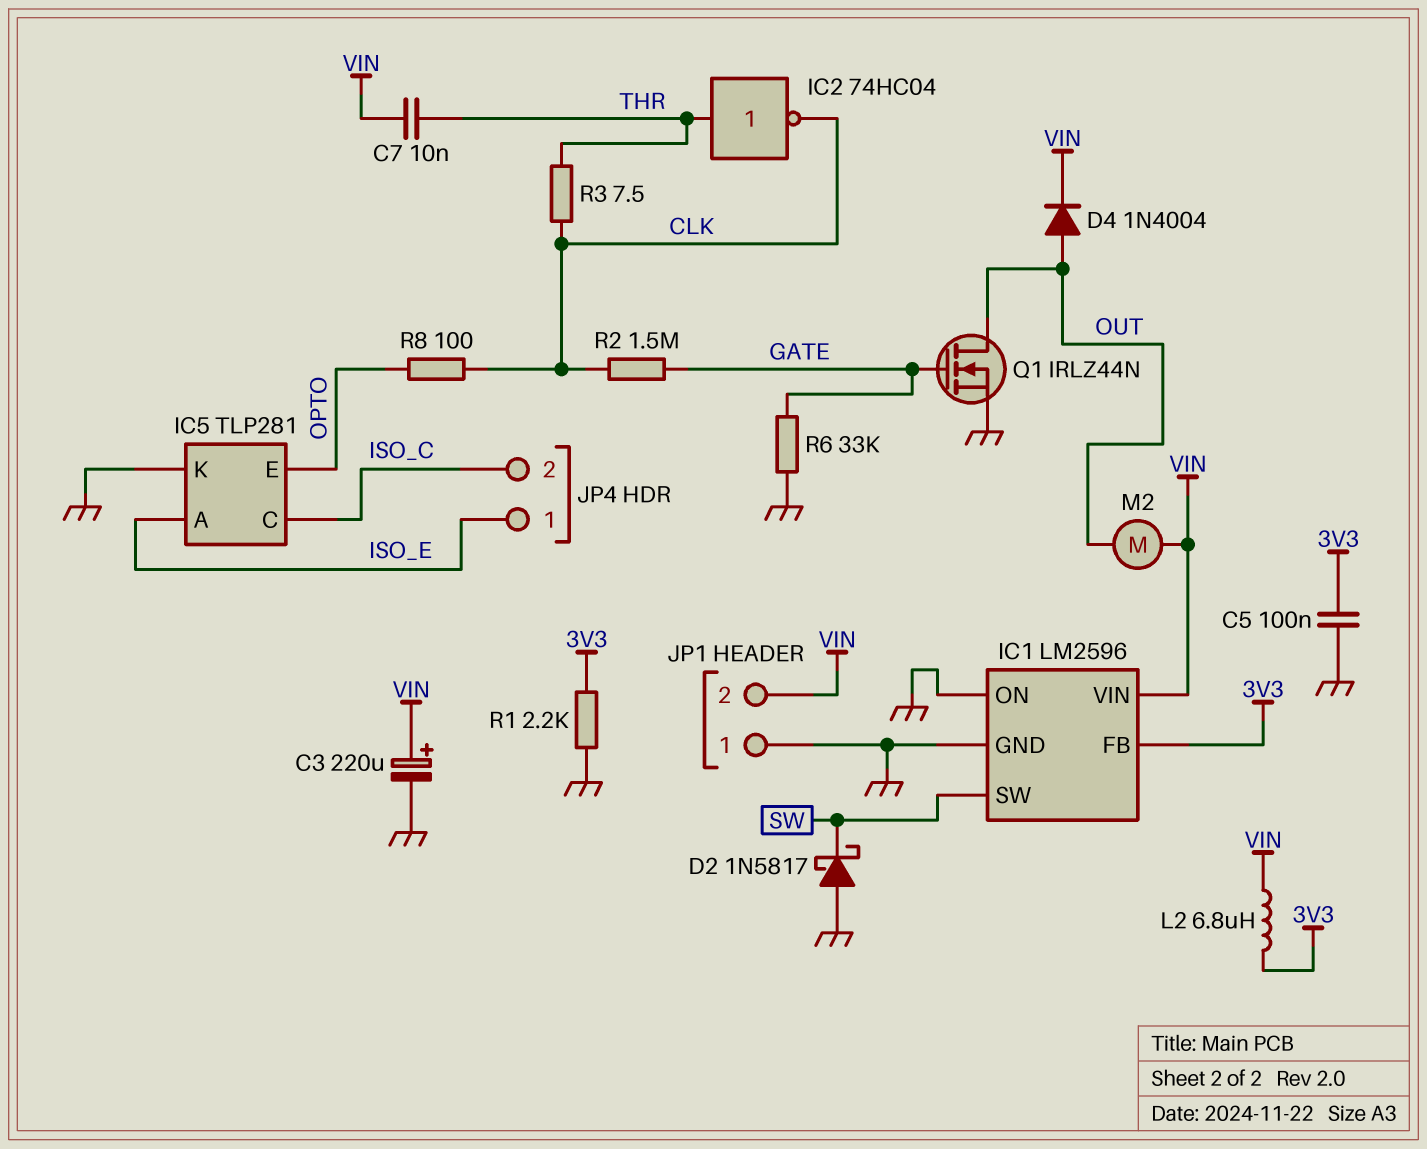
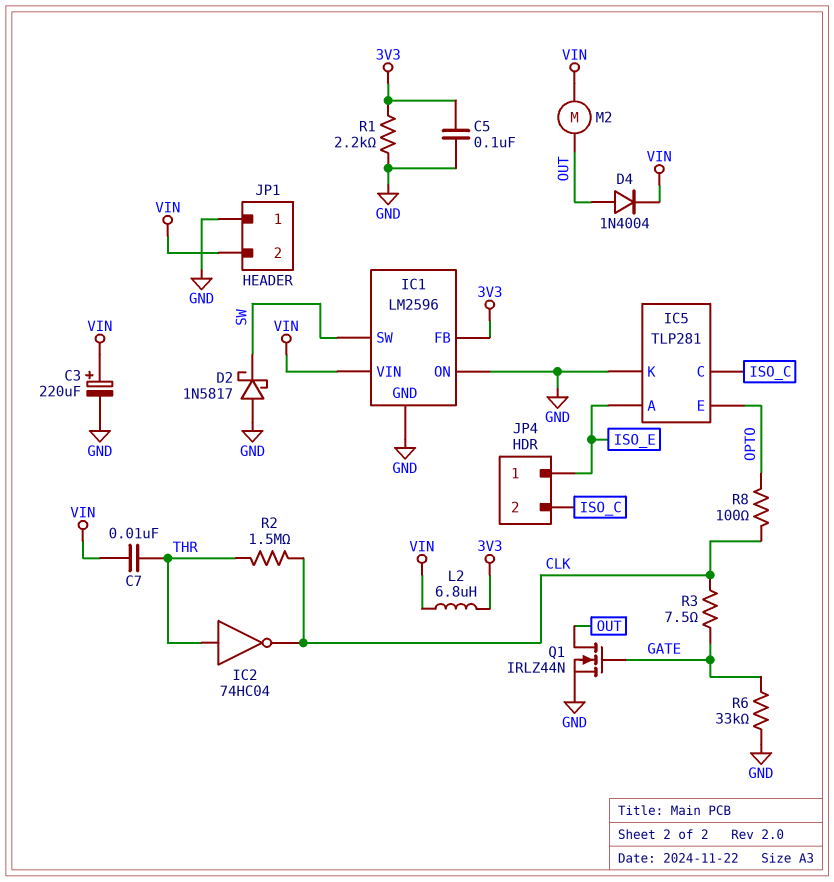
R2: 1.5M (CLK, GATE) -> 1.5M (CLK, THR)
R3: 7.5 (CLK, THR) -> 7.5 (CLK, GATE)

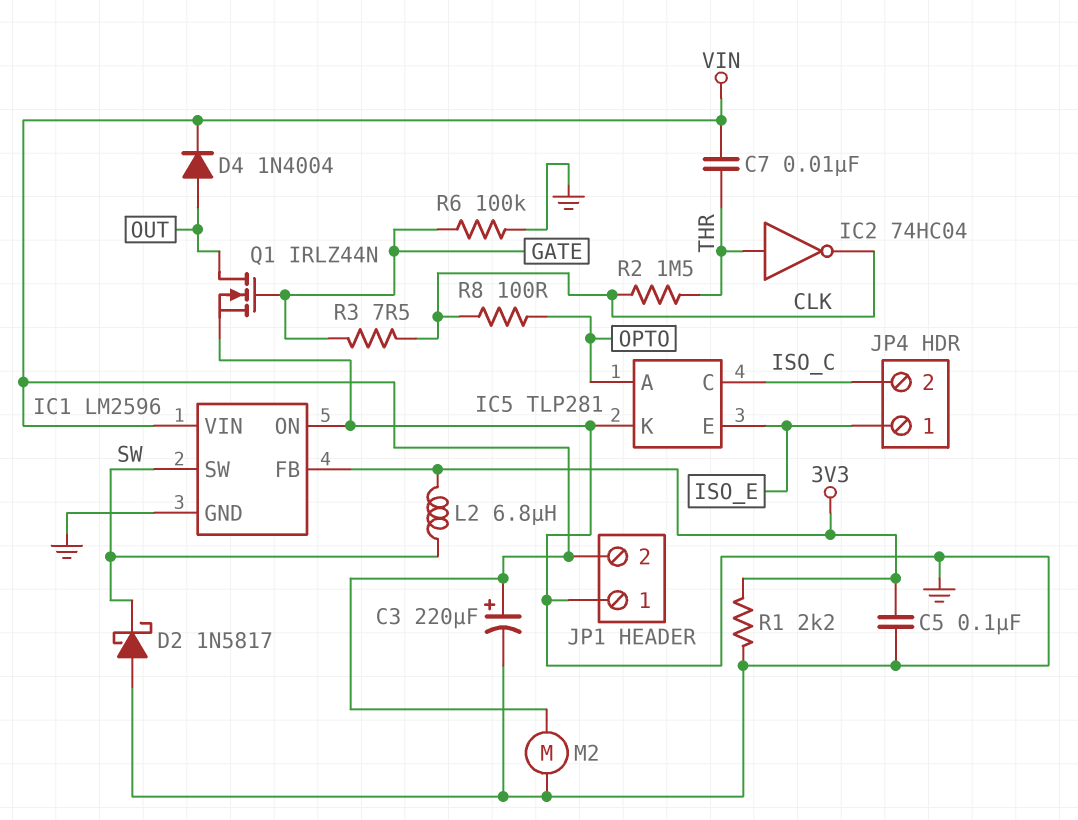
IC5 pin A: ISO_E -> OPTO
IC5 pin E: OPTO -> ISO_E
L2: 6.8uH (3V3, VIN) -> 6.8uH (3V3, SW)
M2: motor (OUT, VIN) -> motor (GND, VIN)
R6: 33k (GATE, GND) -> 100k (GATE, GND)

